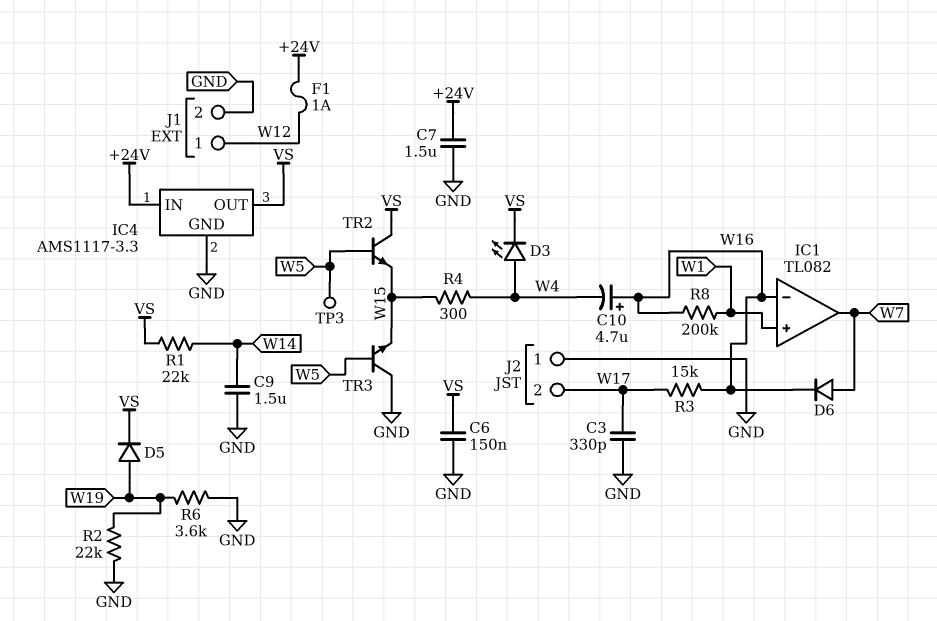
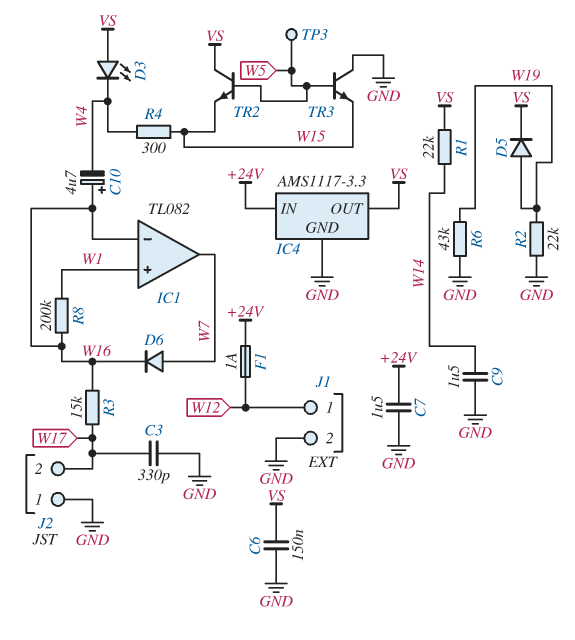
D3: LED (A W4, K VS) -> LED (A VS, K W4)
R6: 3.6k (GND, W19) -> 43k (GND, W19)

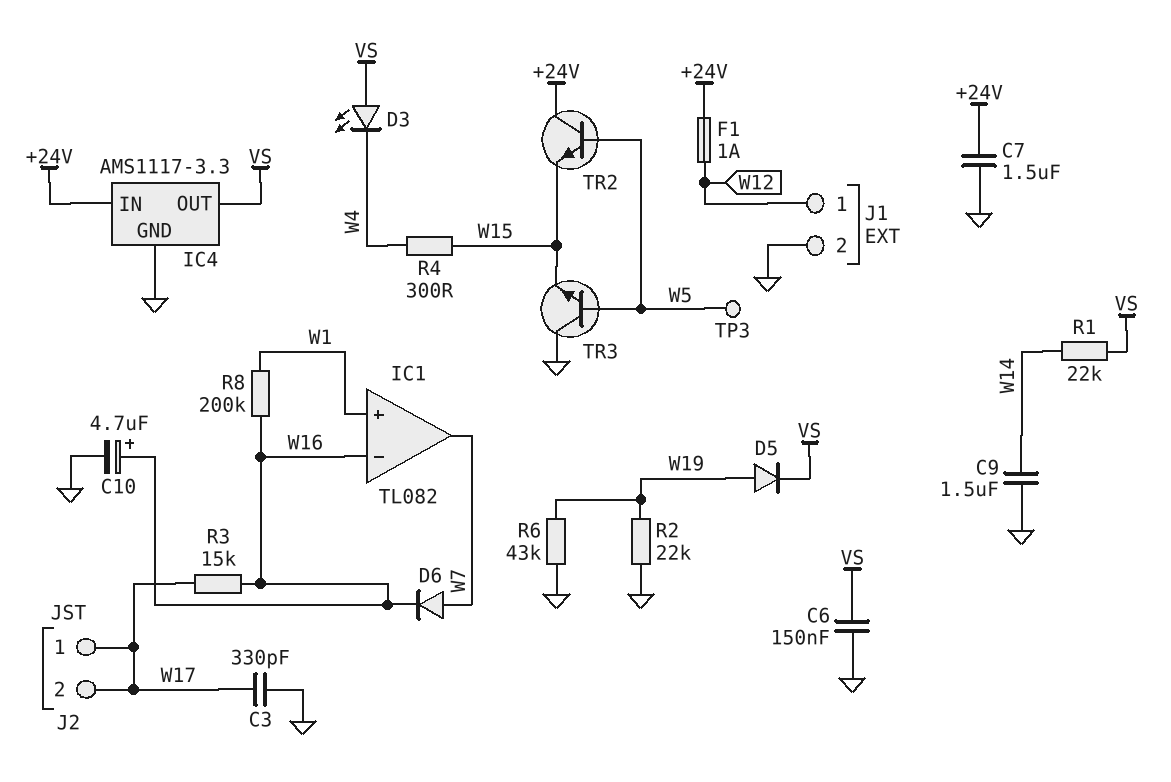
C10: 4.7uF (plus W16, minus W4) -> 4.7uF (plus W16, minus GND)
J2 pin 1: GND -> W17
TR2: NPN (B W5, C VS, E W15) -> NPN (B W5, C +24V, E W15)

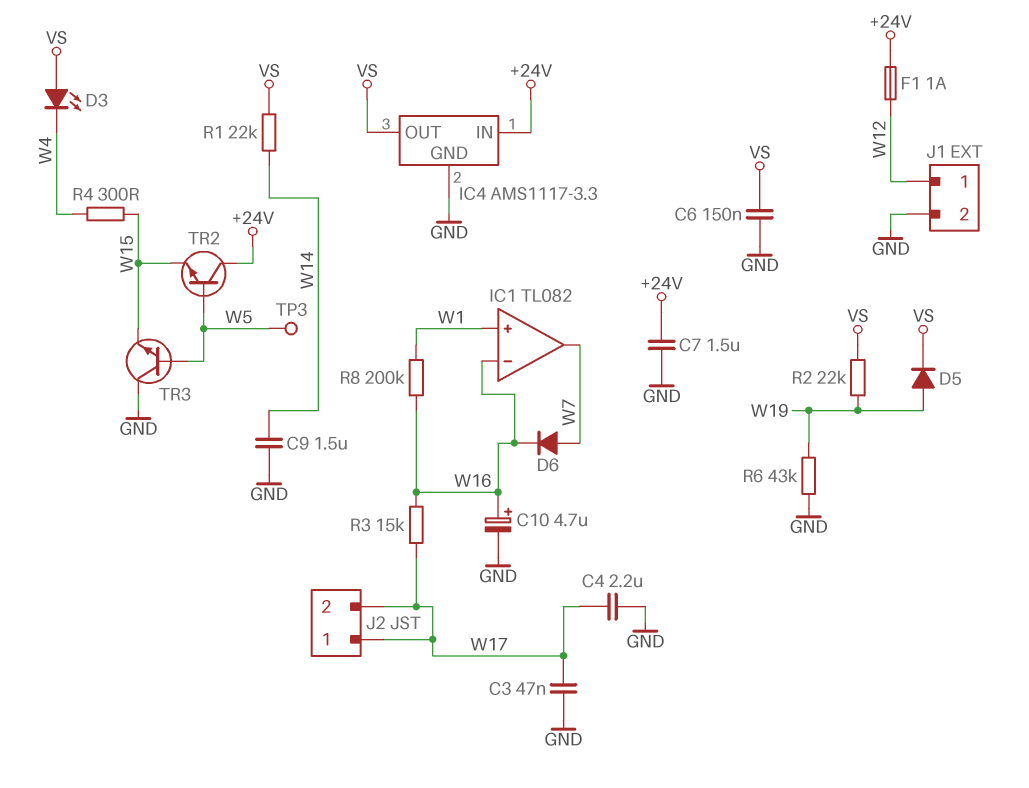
C3: 330pF (GND, W17) -> 47nF (GND, W17)
C4: none -> 2.2uF (GND, W17)
R2: 22k (GND, W19) -> 22k (VS, W19)

